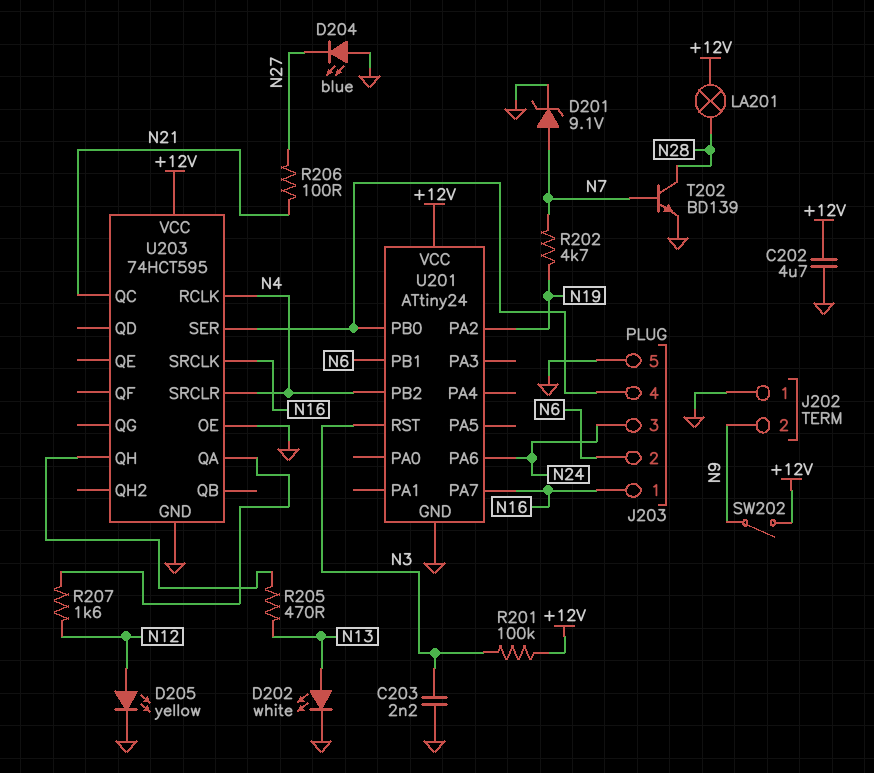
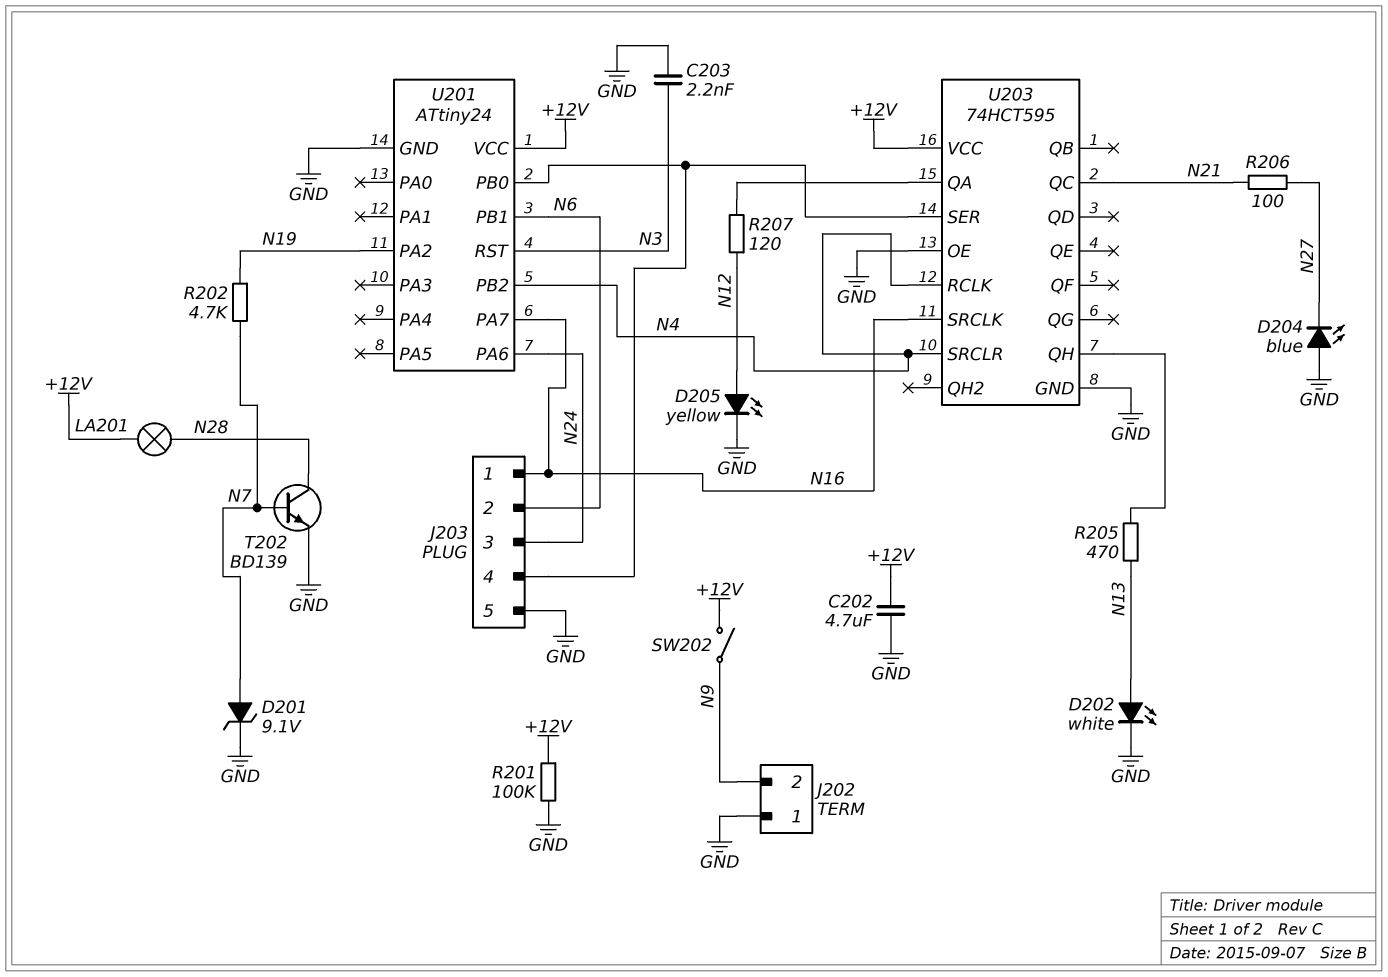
R201: 100k (+12V, N3) -> 100k (+12V, GND)
R207: 1.6k (N12, U203/QA) -> 120 (N12, U203/QA)

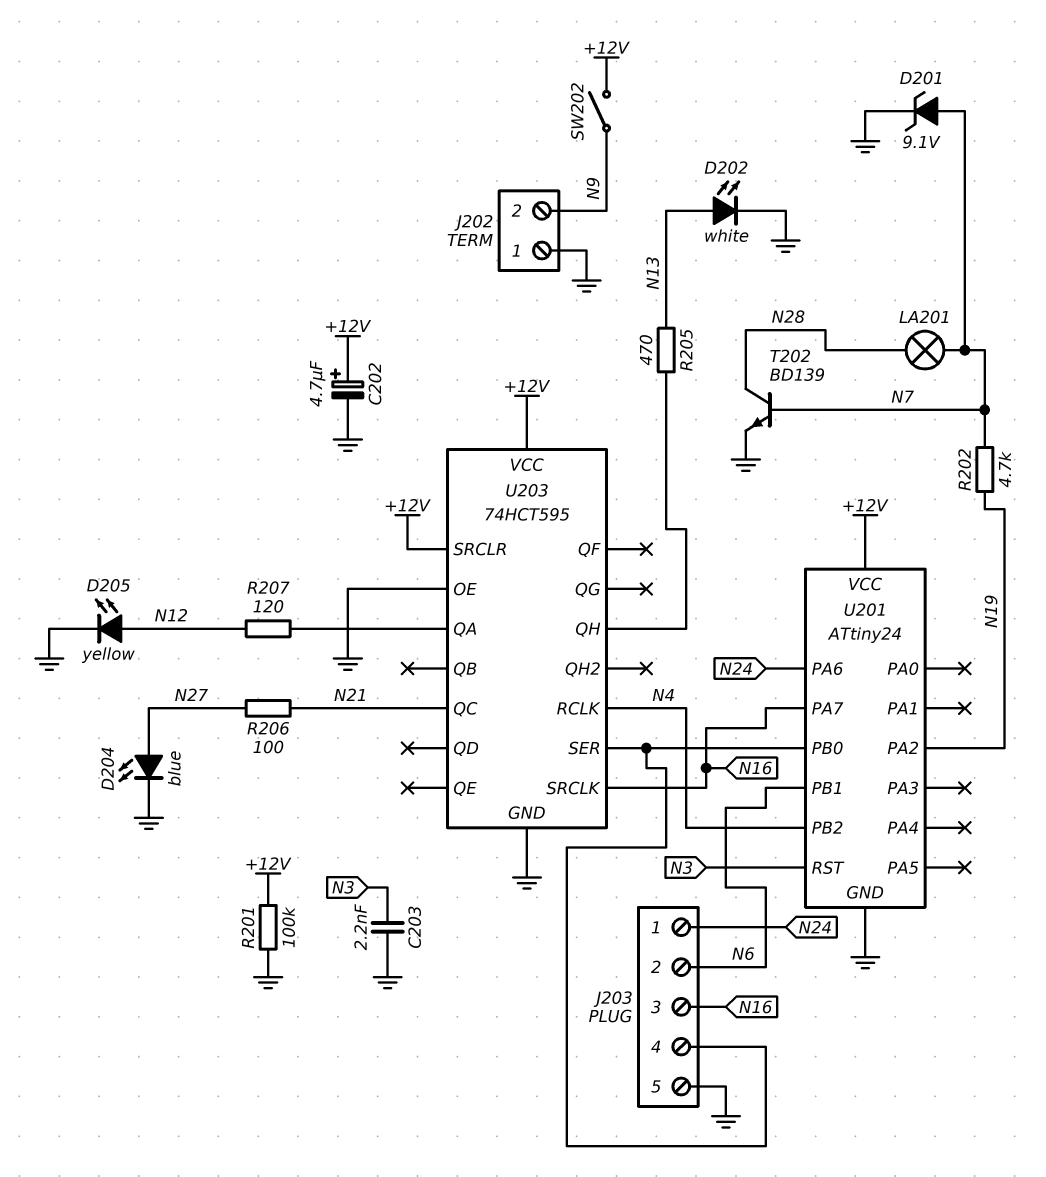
C202: 4.7uF (+12V, GND) -> 4.7uF (plus +12V, minus GND)
D204: LED blue (A GND, K N27) -> LED blue (A N27, K GND)
J203 pin 1: N16 -> N24
J203 pin 3: N24 -> N16
LA201: lamp (+12V, N28) -> lamp (N7, N28)
U203 pin SRCLR: N4 -> +12V

